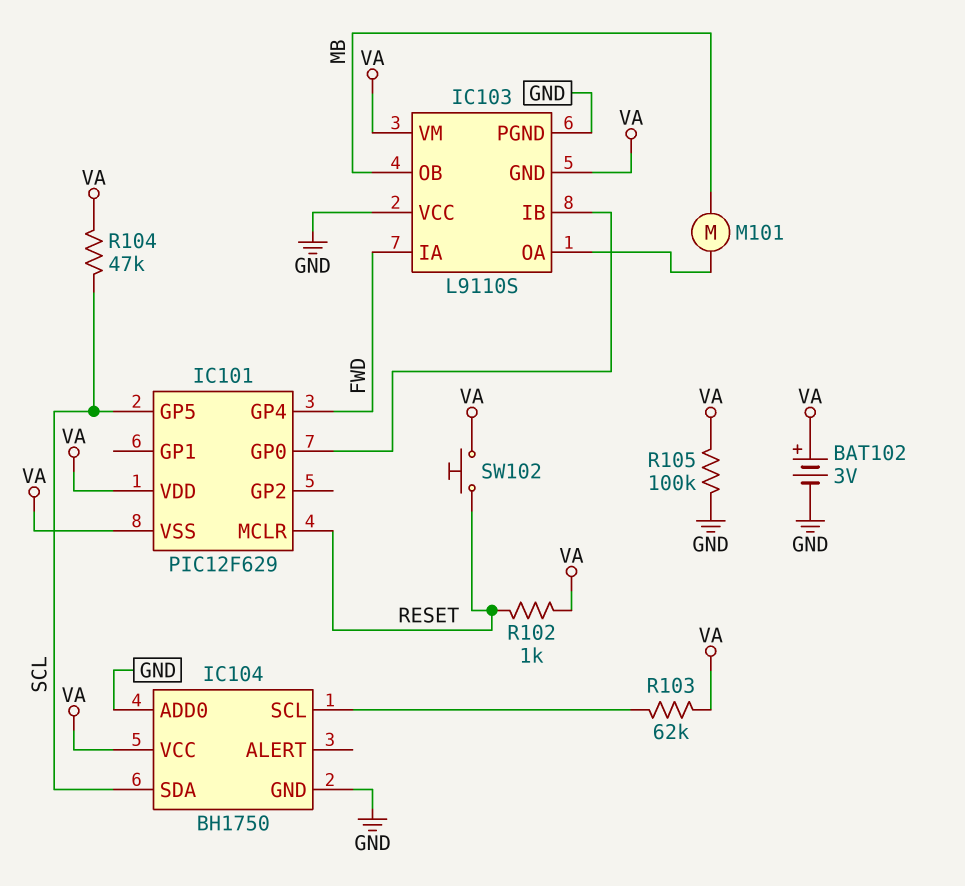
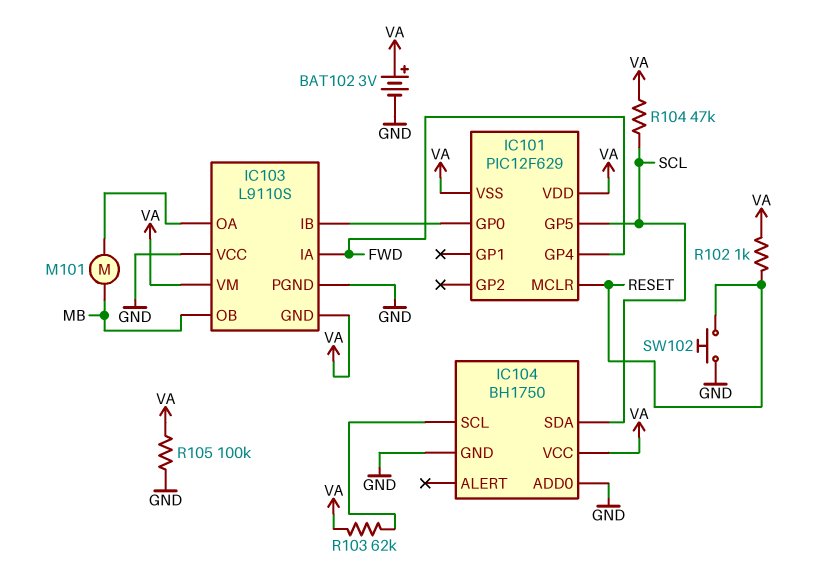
SW102: button (RESET, VA) -> button (GND, RESET)

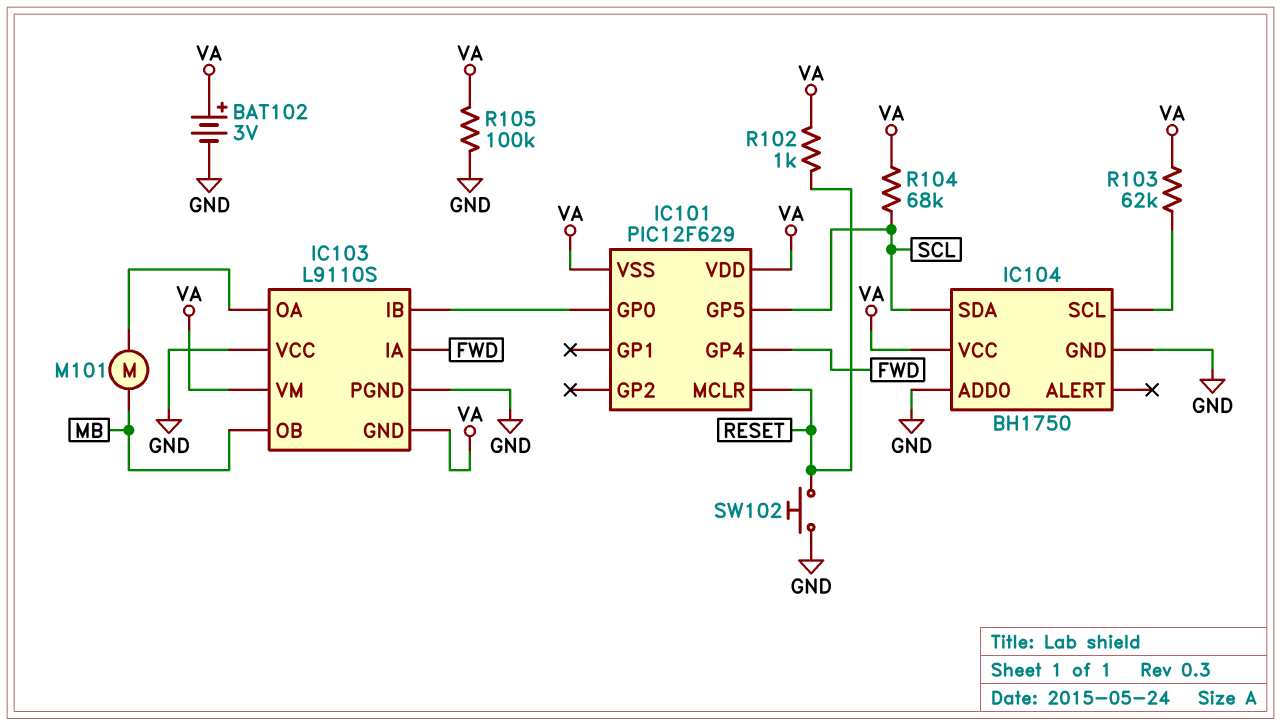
R104: 47k (SCL, VA) -> 68k (SCL, VA)

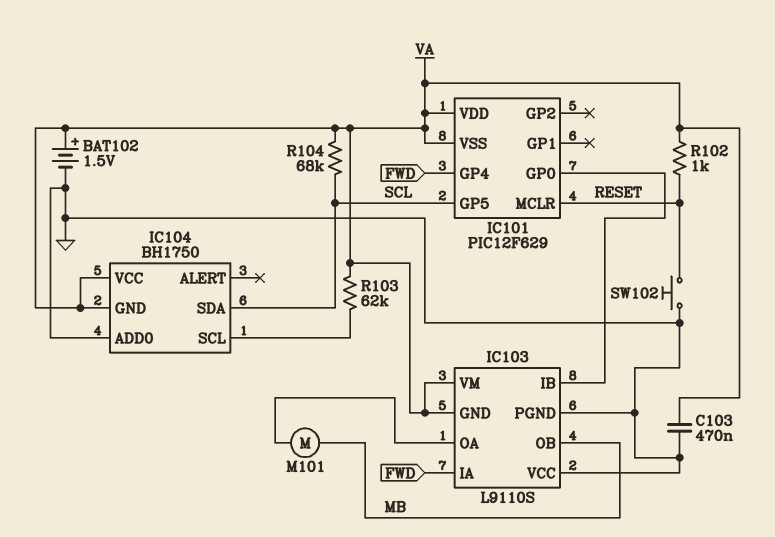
BAT102: 3V (plus VA, minus GND) -> 1.5V (plus VA, minus GND)
C103: none -> 470nF (GND, VA)
IC104 pin GND: GND -> VA
R105: 100k (GND, VA) -> none

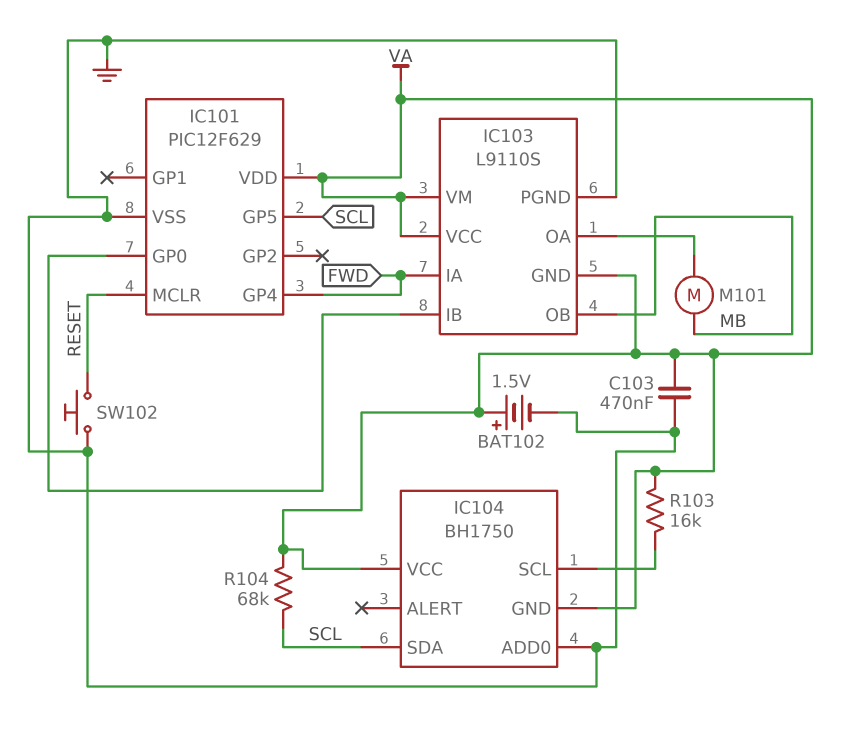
IC101 pin VSS: VA -> GND
IC103 pin VCC: GND -> VA
R102: 1k (RESET, VA) -> none
R103: 62k (IC104/SCL, VA) -> 16k (IC104/SCL, VA)

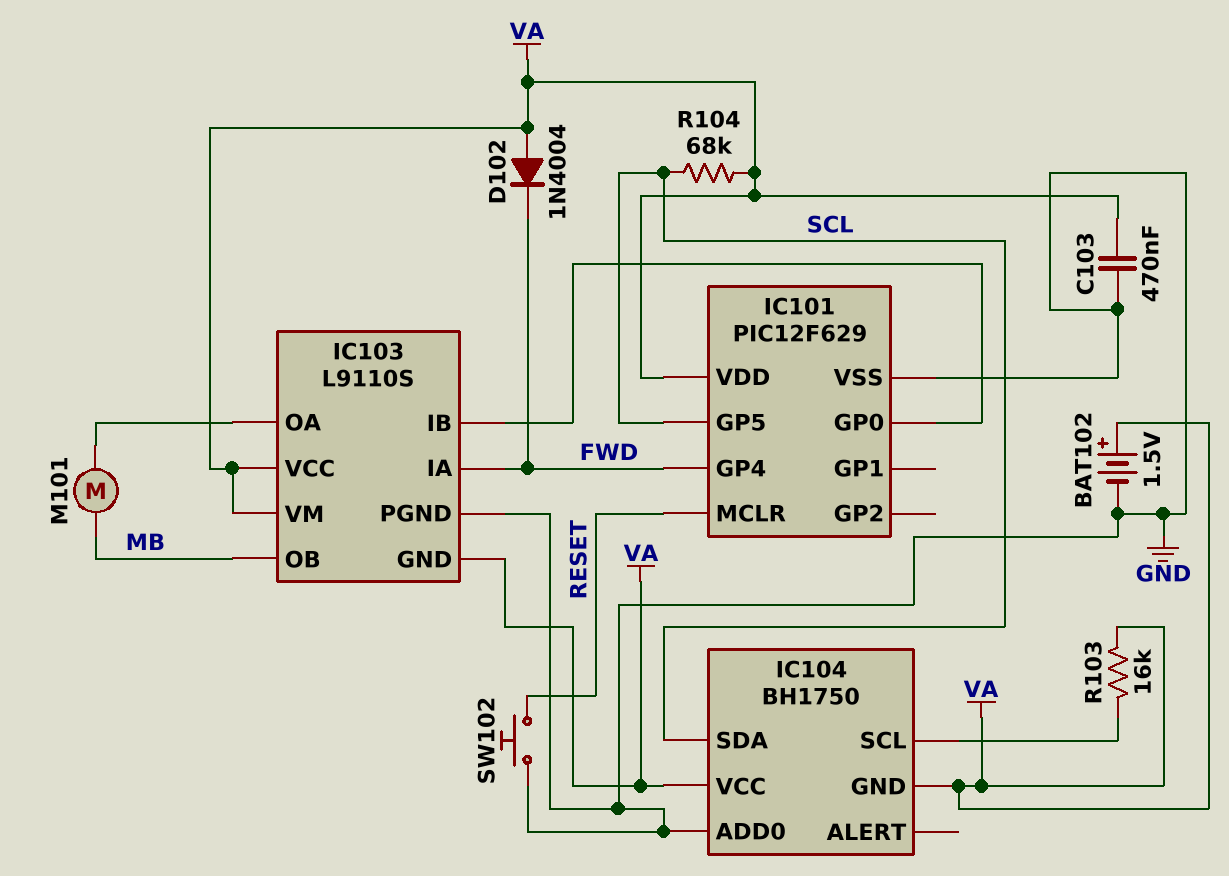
D102: none -> diode 1N4004 (A VA, K FWD)

